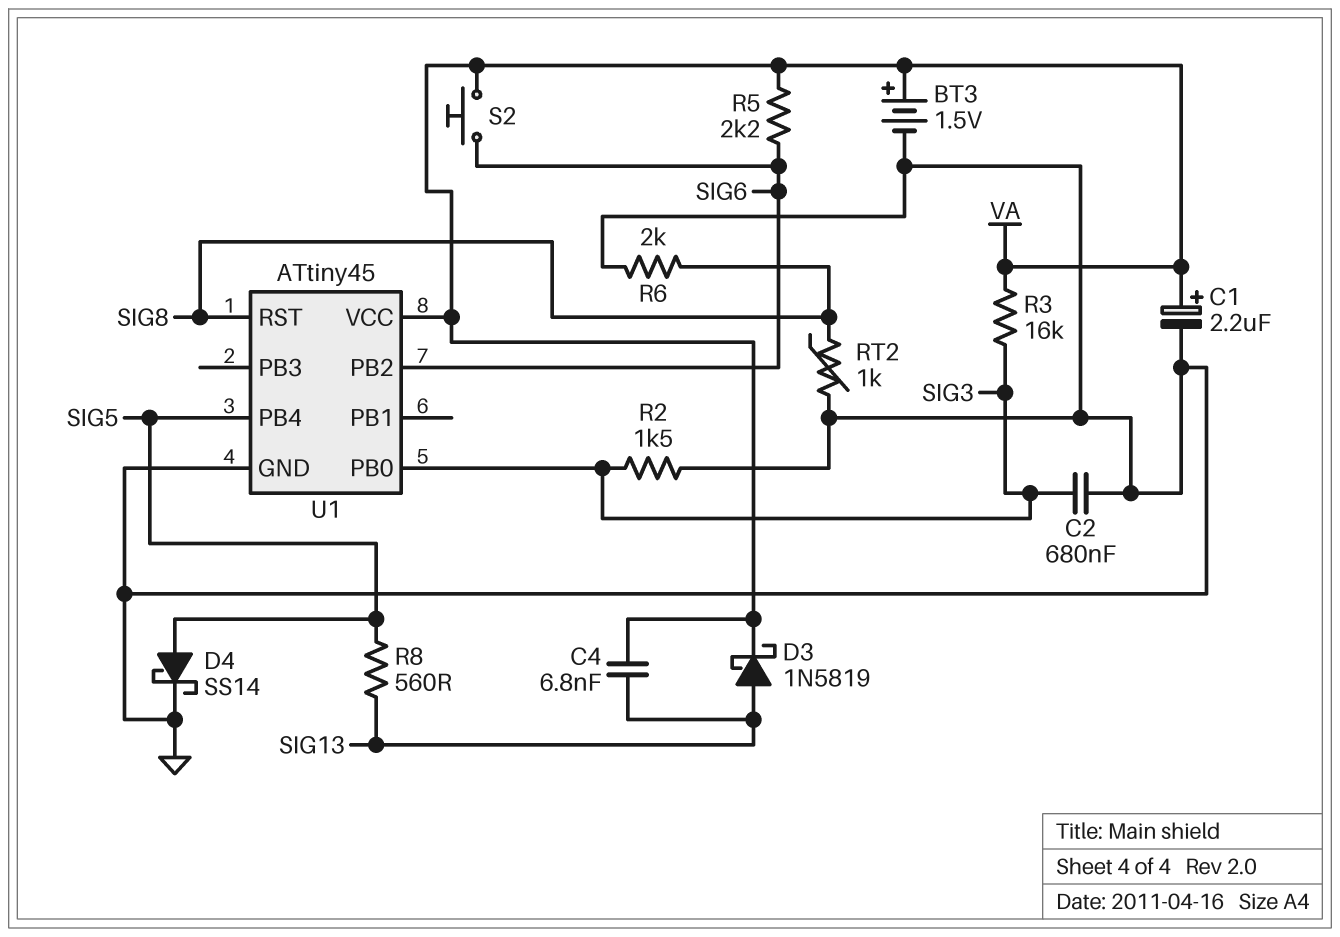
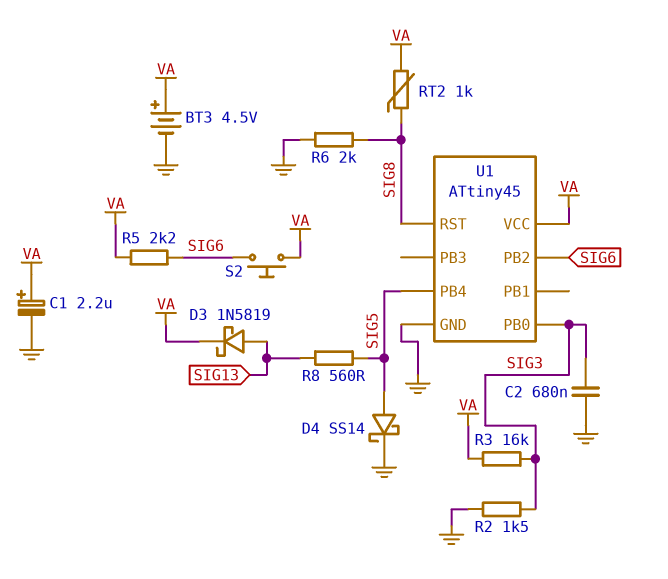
BT3: 1.5V (plus VA, minus GND) -> 4.5V (plus VA, minus GND)
C4: 6.8nF (SIG13, VA) -> none
RT2: 1k (GND, SIG8) -> 1k (SIG8, VA)

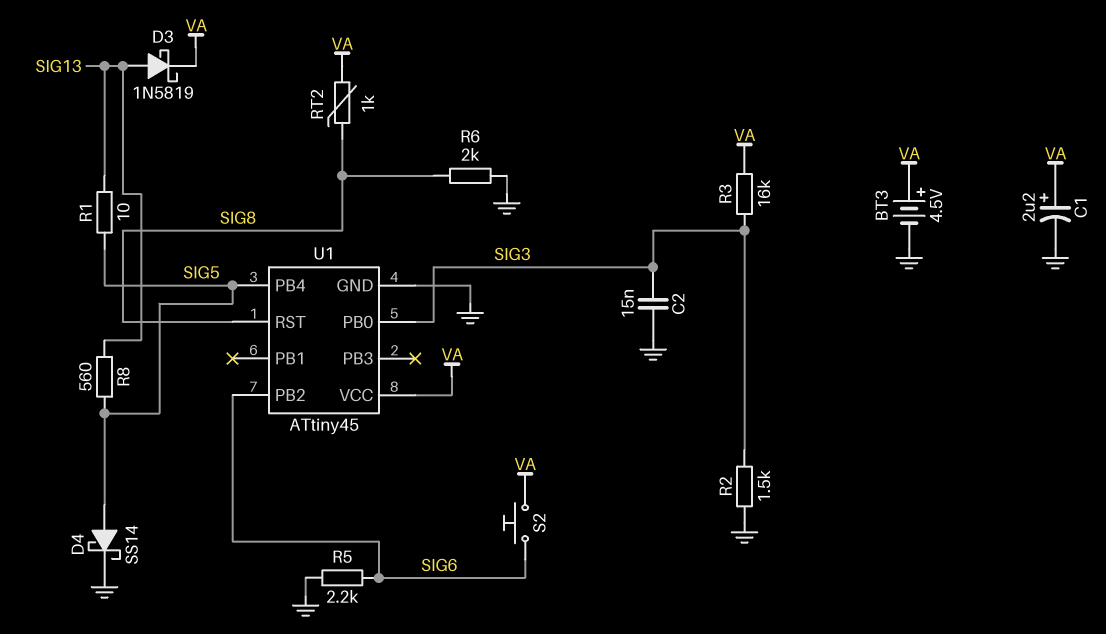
C2: 680nF (GND, SIG3) -> 15nF (GND, SIG3)
R1: none -> 10 (SIG5, SIG13)
R5: 2.2k (SIG6, VA) -> 2.2k (GND, SIG6)

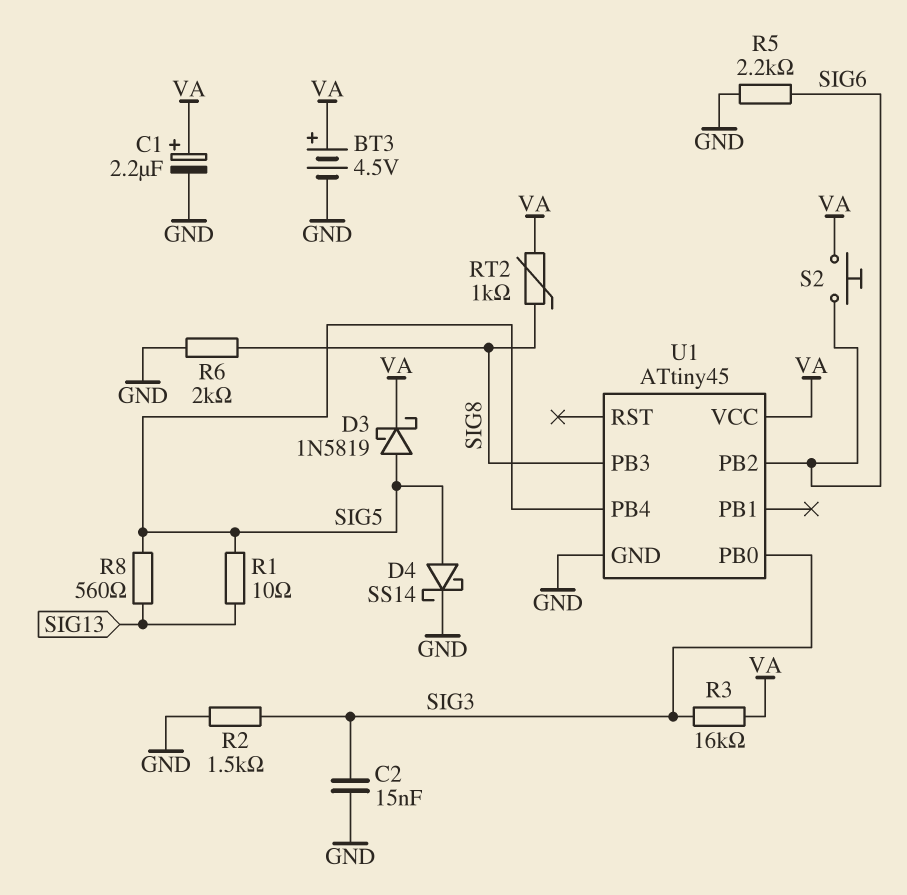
D3: schottky 1N5819 (A SIG13, K VA) -> schottky 1N5819 (A SIG5, K VA)
U1 pin PB3: none -> SIG8
U1 pin RST: SIG8 -> none

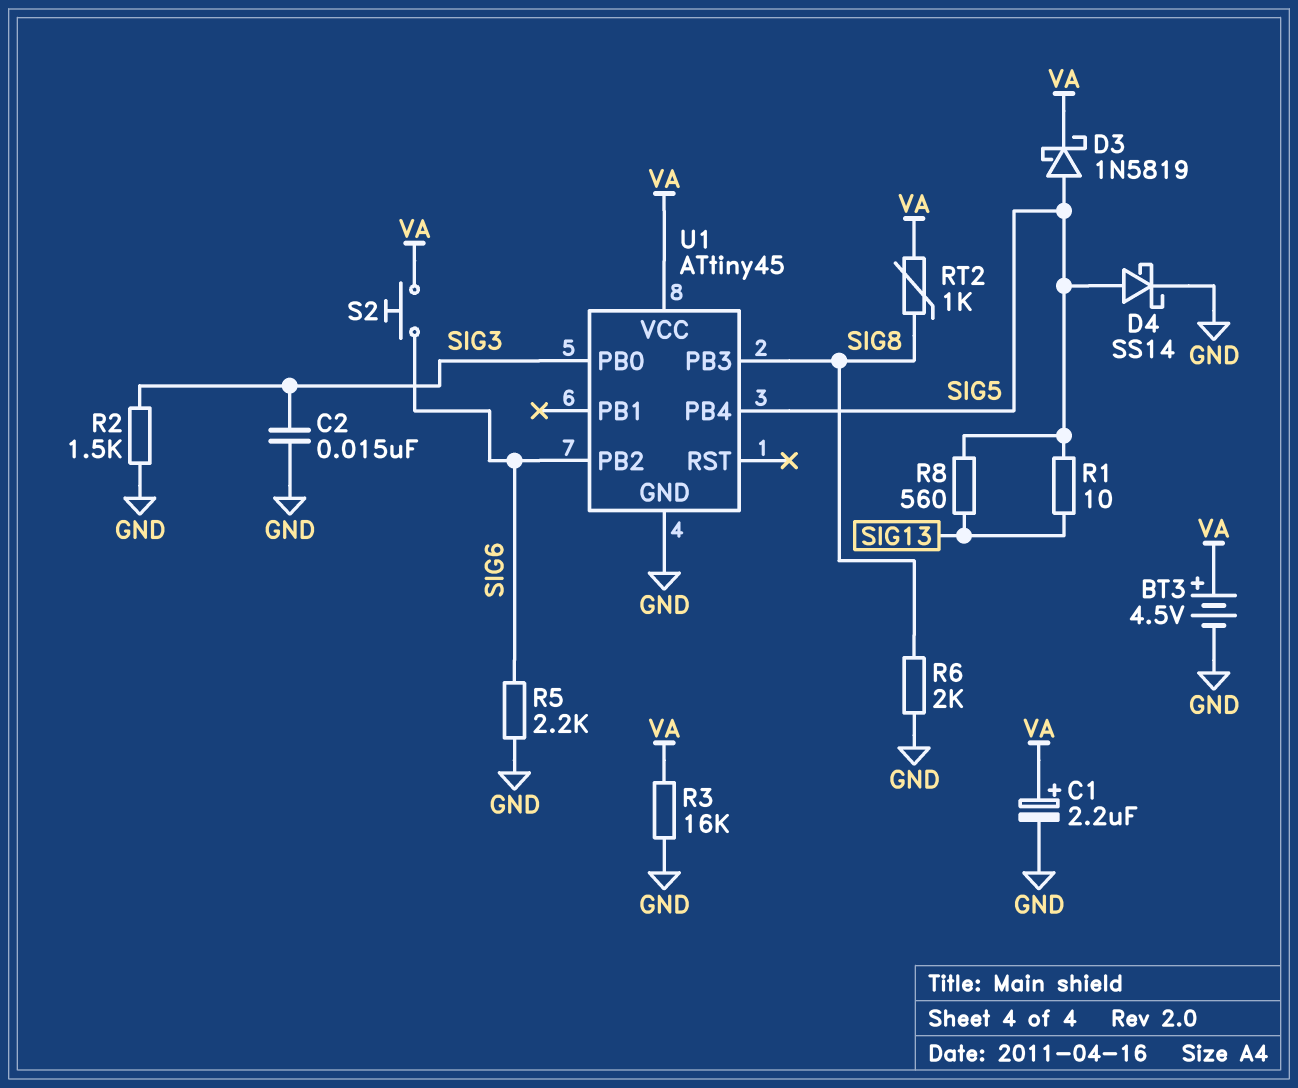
R3: 16k (SIG3, VA) -> 16k (GND, VA)

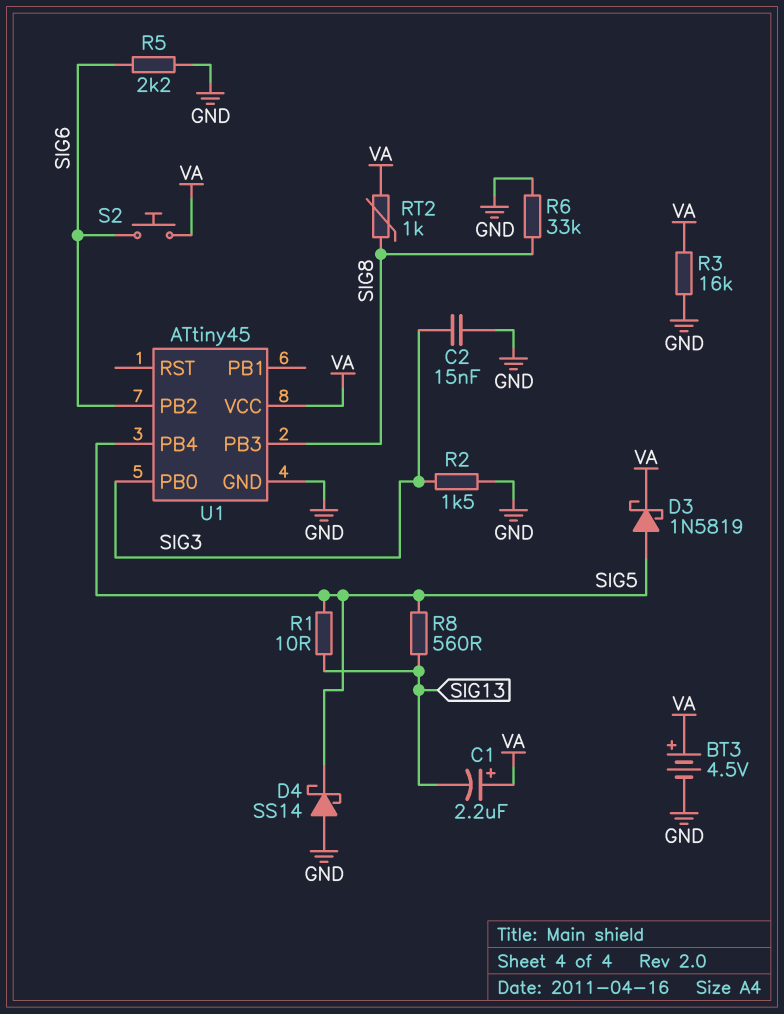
C1: 2.2uF (plus VA, minus GND) -> 2.2uF (plus VA, minus SIG13)
D4: schottky SS14 (A SIG5, K GND) -> schottky SS14 (A GND, K SIG5)
R6: 2k (GND, SIG8) -> 33k (GND, SIG8)

